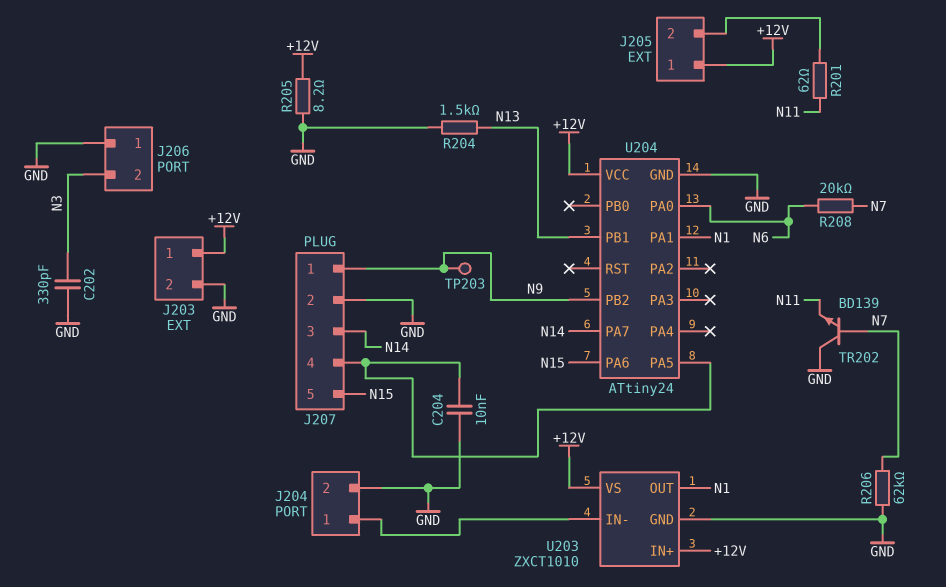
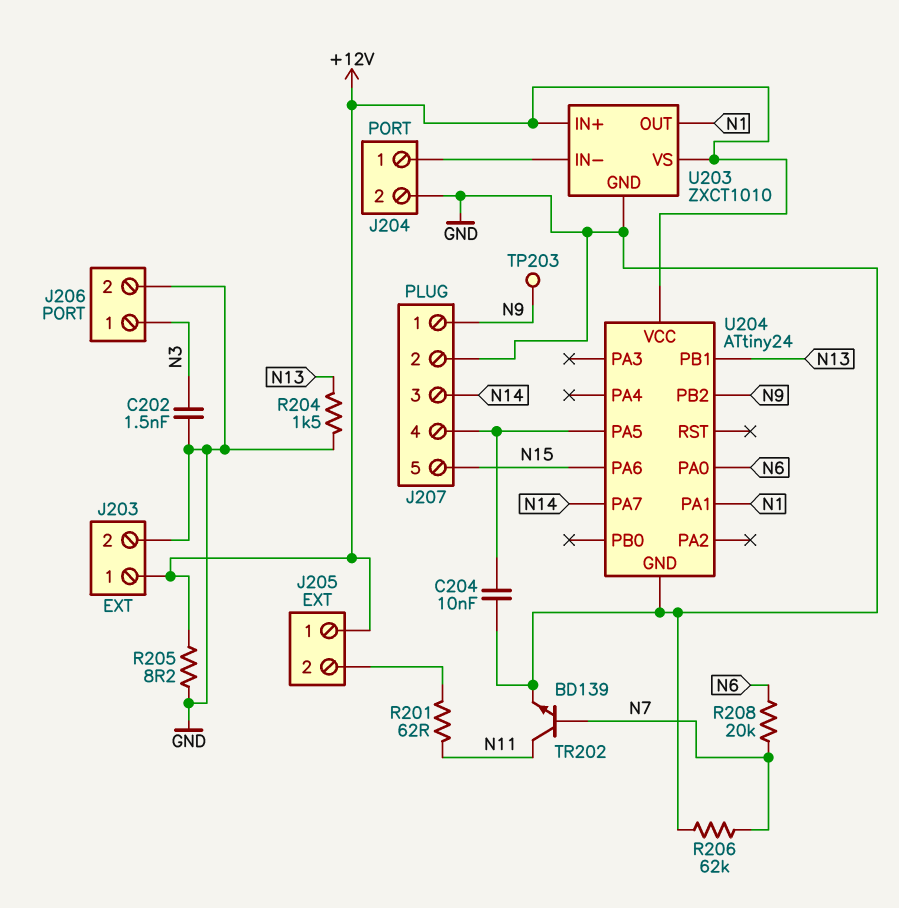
C202: 330pF (GND, N3) -> 1.5nF (GND, N3)
J206 pin 1: GND -> N3
J206 pin 2: N3 -> GND
TR202: NPN BD139 (B N7, C GND, E N11) -> NPN BD139 (B N7, C N11, E GND)

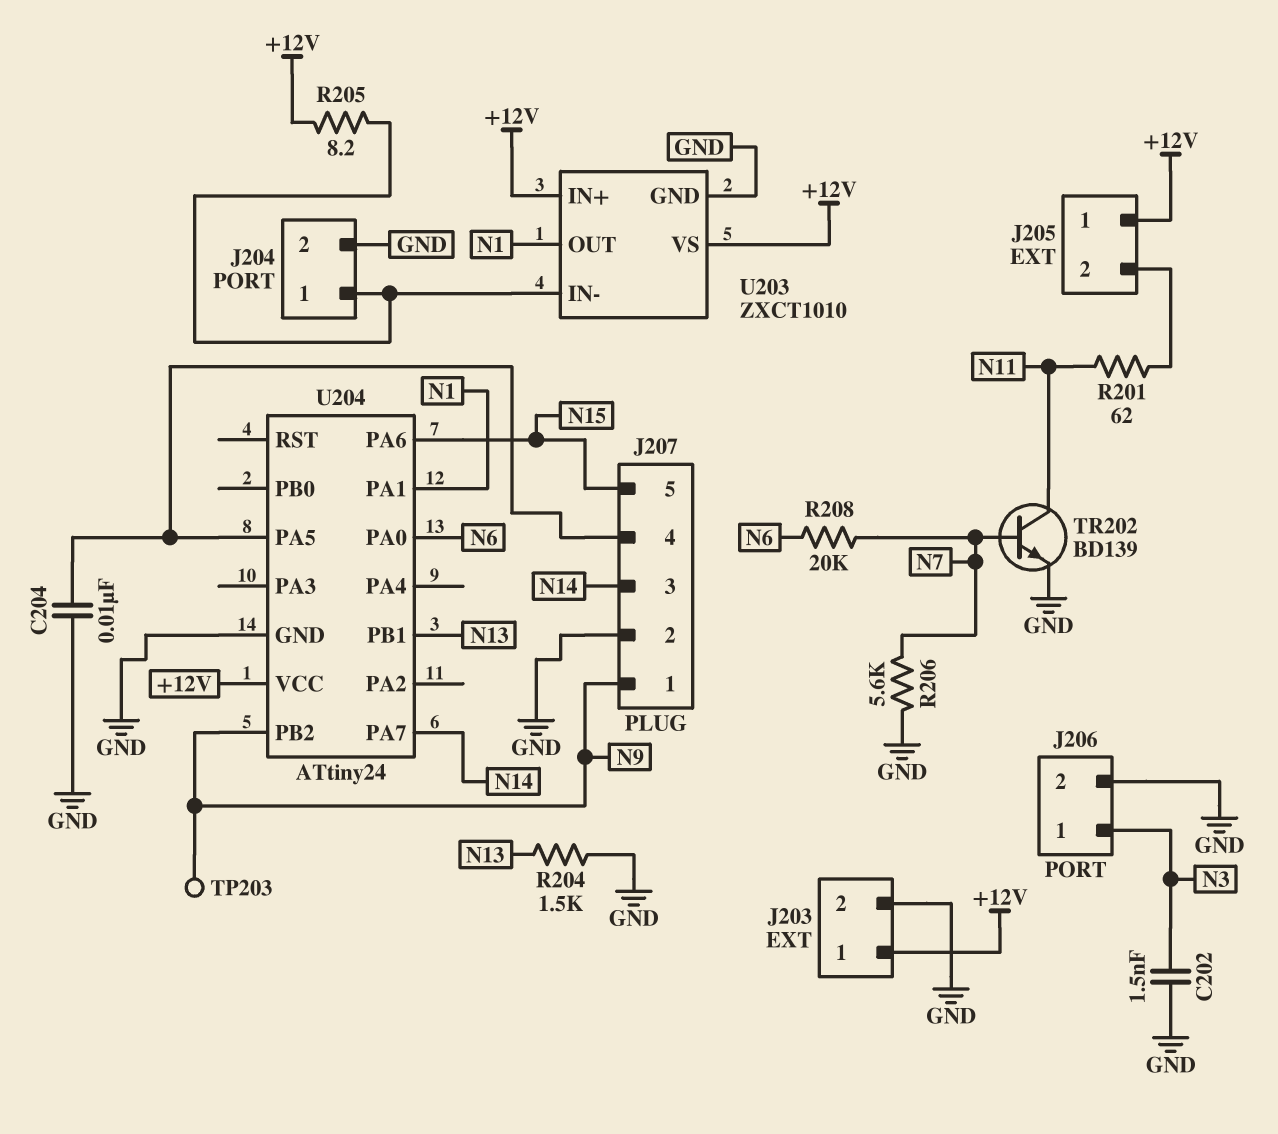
R205: 8.2 (+12V, GND) -> 8.2 (+12V, J204/1)
R206: 62k (GND, N7) -> 5.6k (GND, N7)

